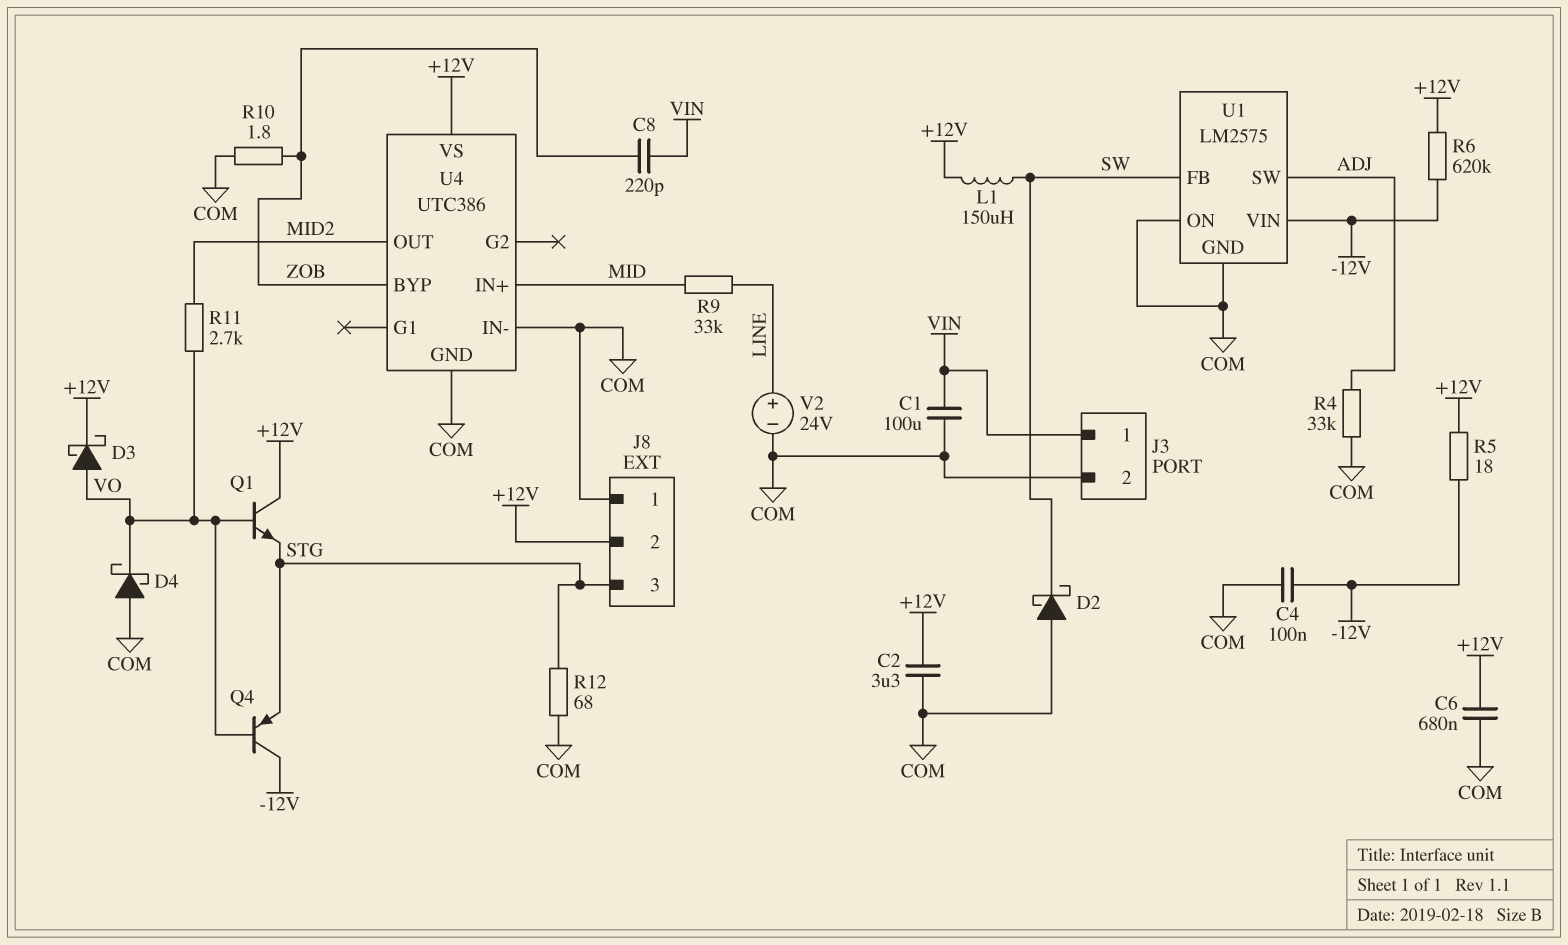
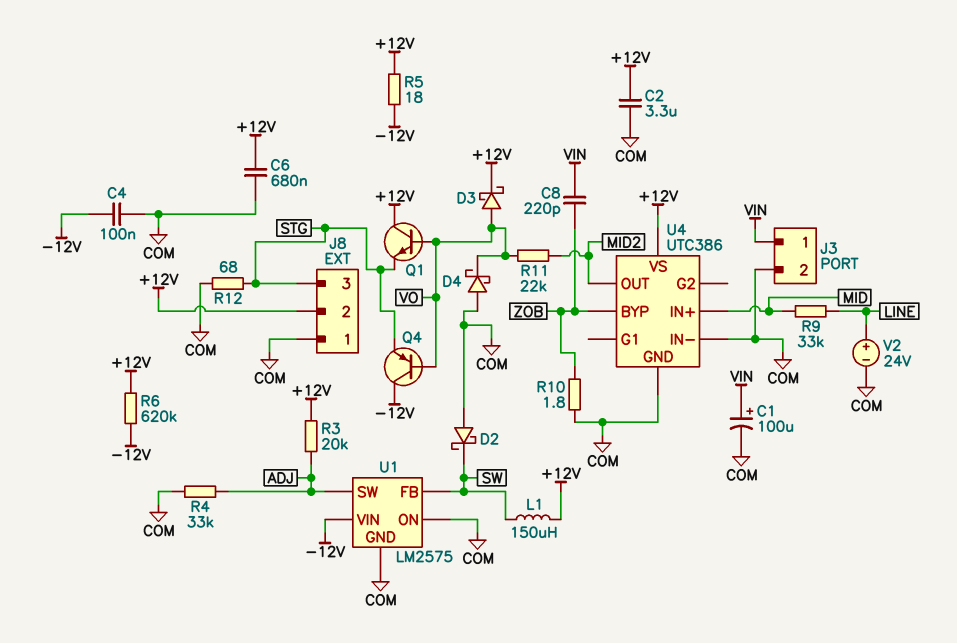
C1: 100uF (COM, VIN) -> 100uF (plus VIN, minus COM)
R3: none -> 20k (+12V, ADJ)
R11: 2.7k (MID2, VO) -> 22k (MID2, VO)

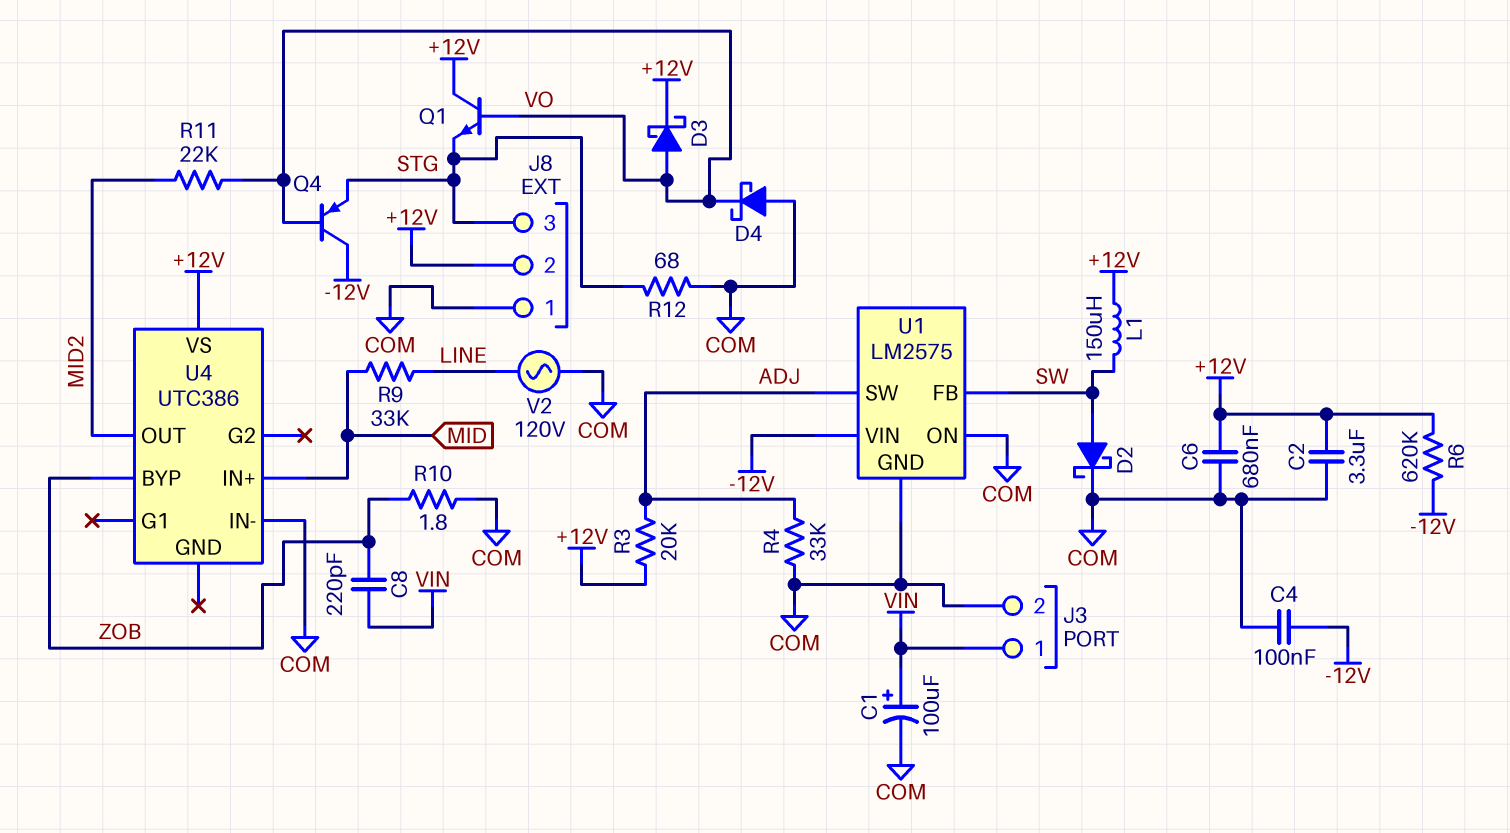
D2: schottky (A COM, K SW) -> schottky (A SW, K COM)
R5: 18 (+12V, -12V) -> none
U4 pin GND: COM -> none
V2: 24V (plus LINE, minus COM) -> AC 120V (COM, LINE)

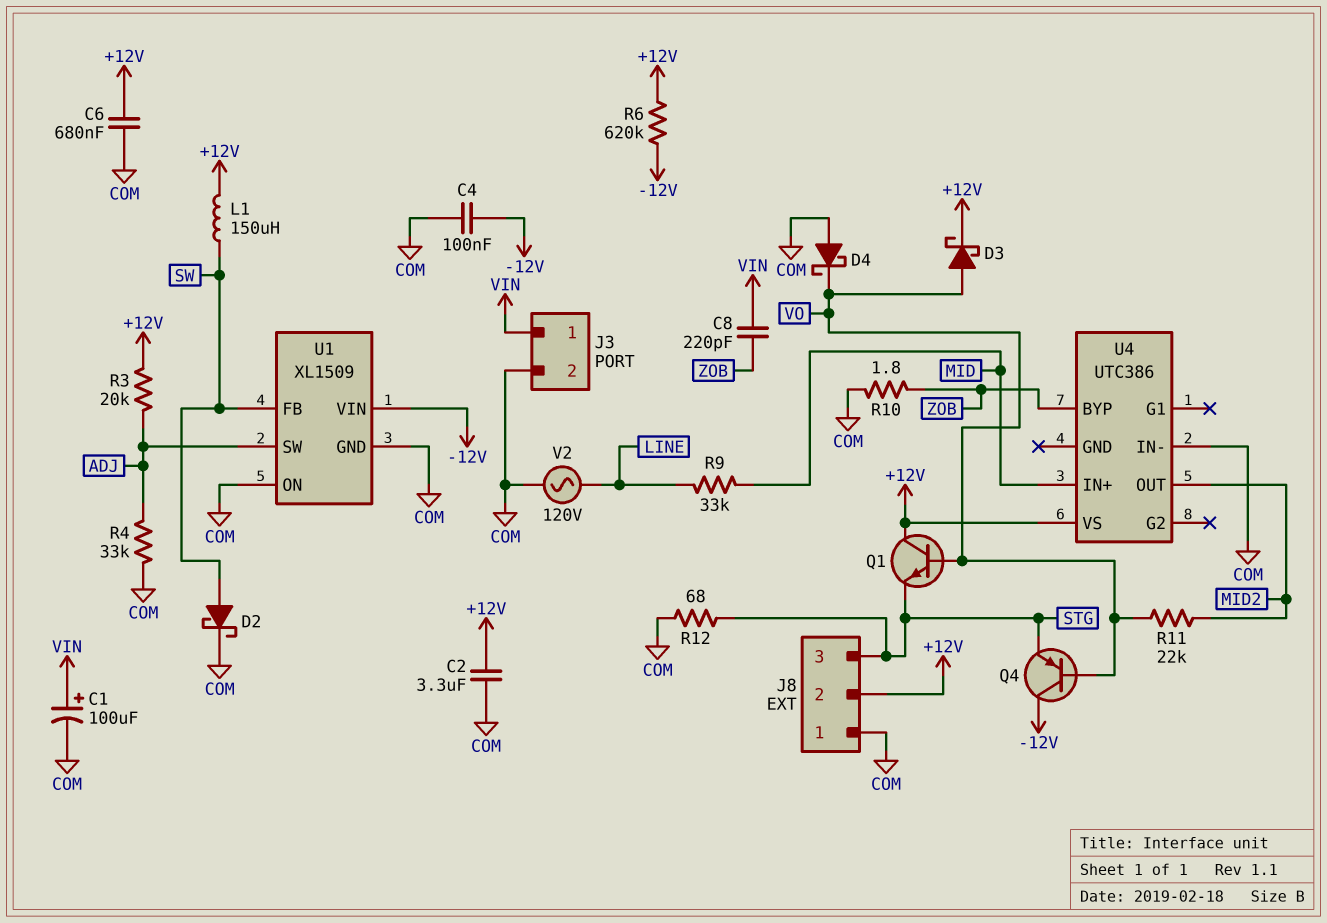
U1: LM2575 -> XL1509

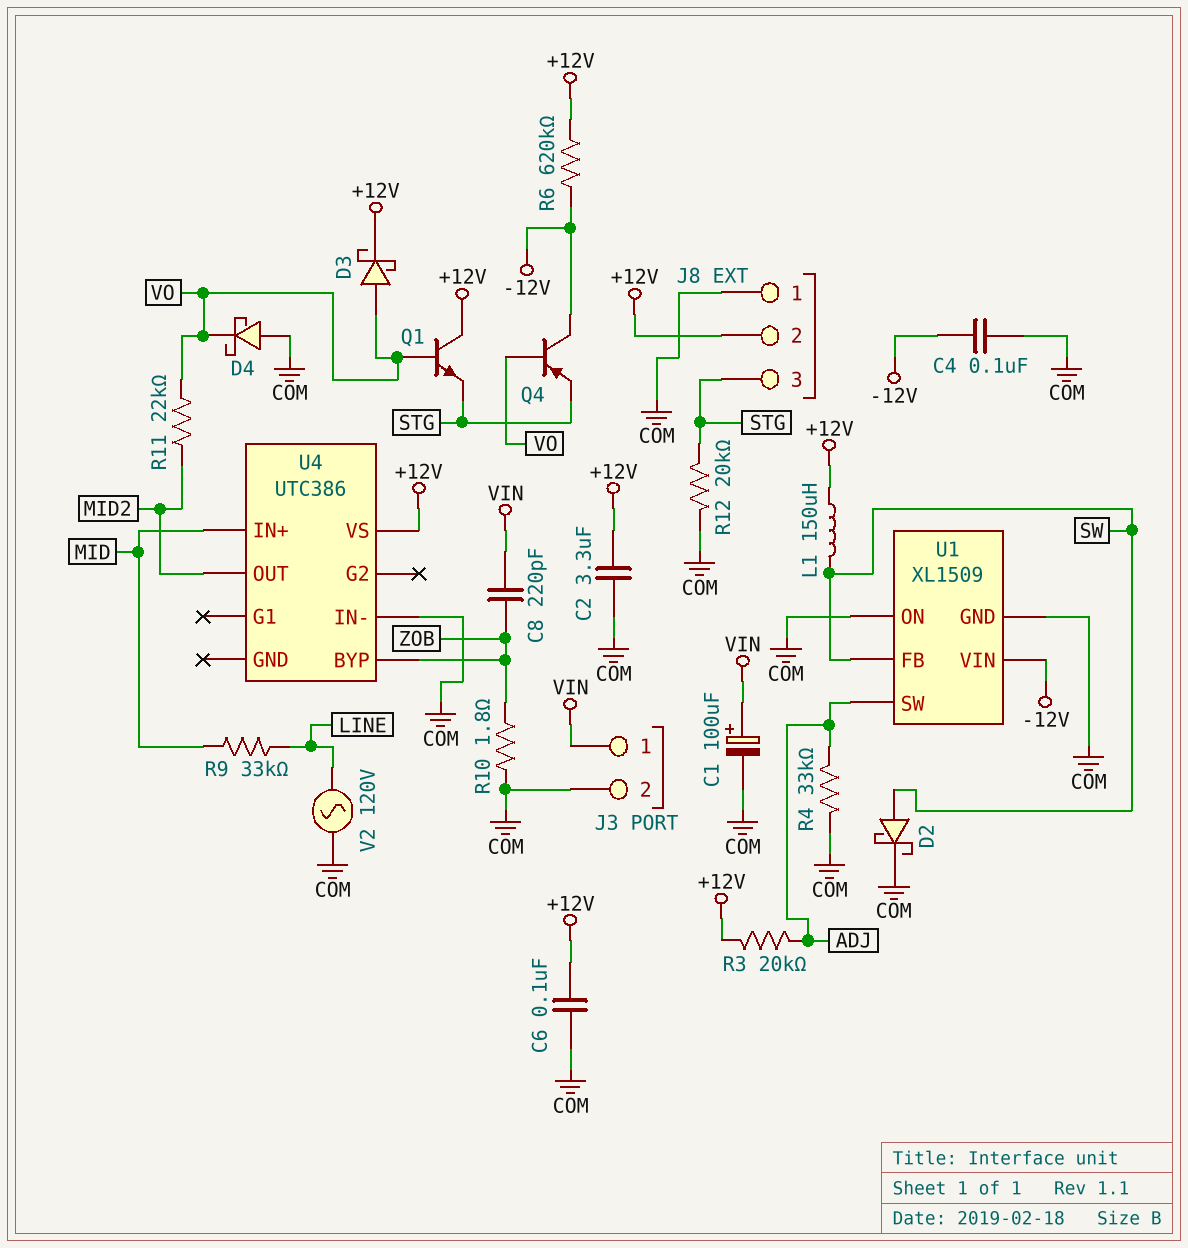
C6: 680nF (+12V, COM) -> 100nF (+12V, COM)
R12: 68 (COM, STG) -> 20k (COM, STG)

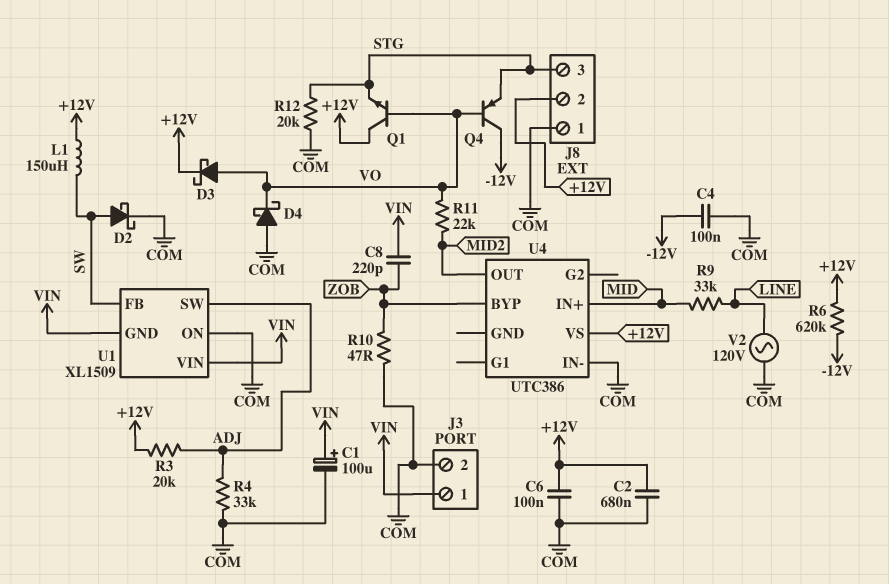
C2: 3.3uF (+12V, COM) -> 680nF (+12V, COM)
R10: 1.8 (COM, ZOB) -> 47 (COM, ZOB)
U1 pin GND: COM -> VIN
U1 pin VIN: -12V -> VIN

